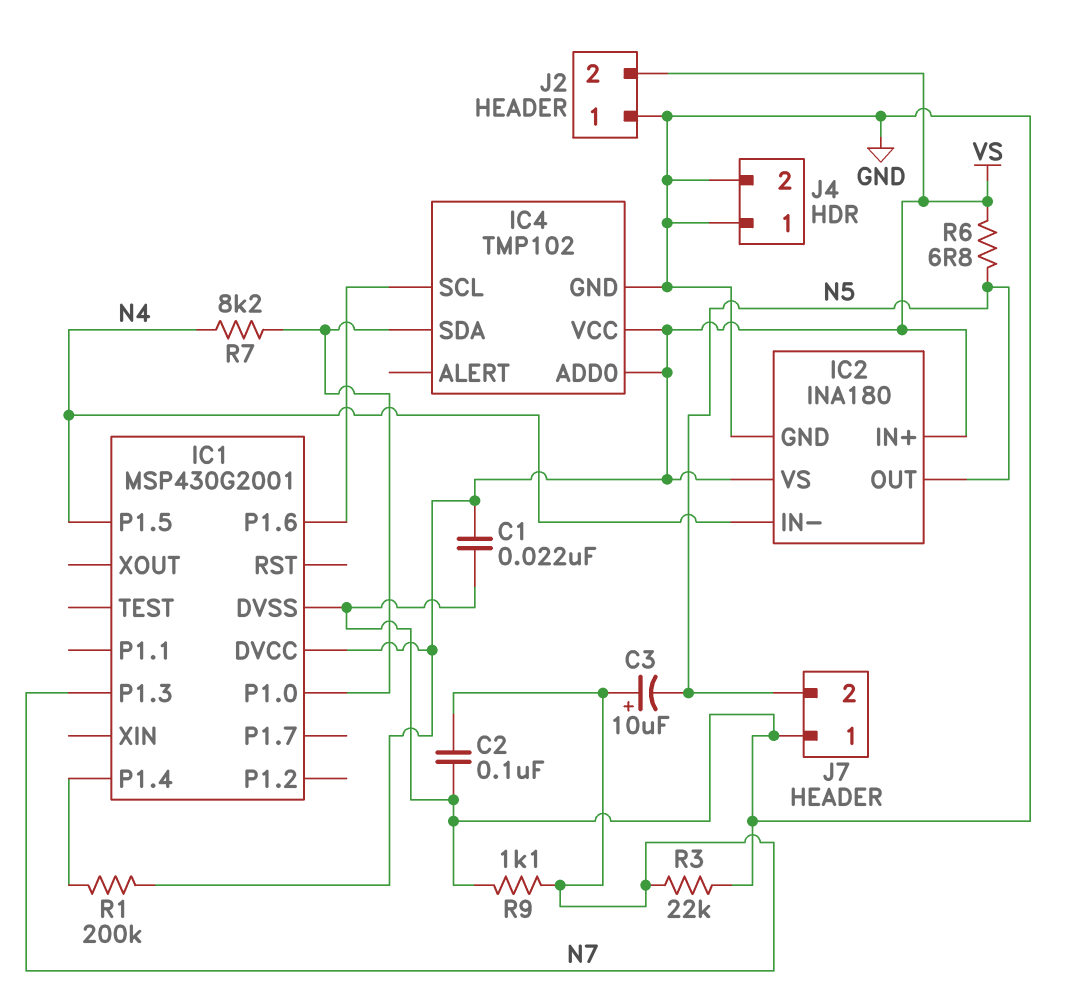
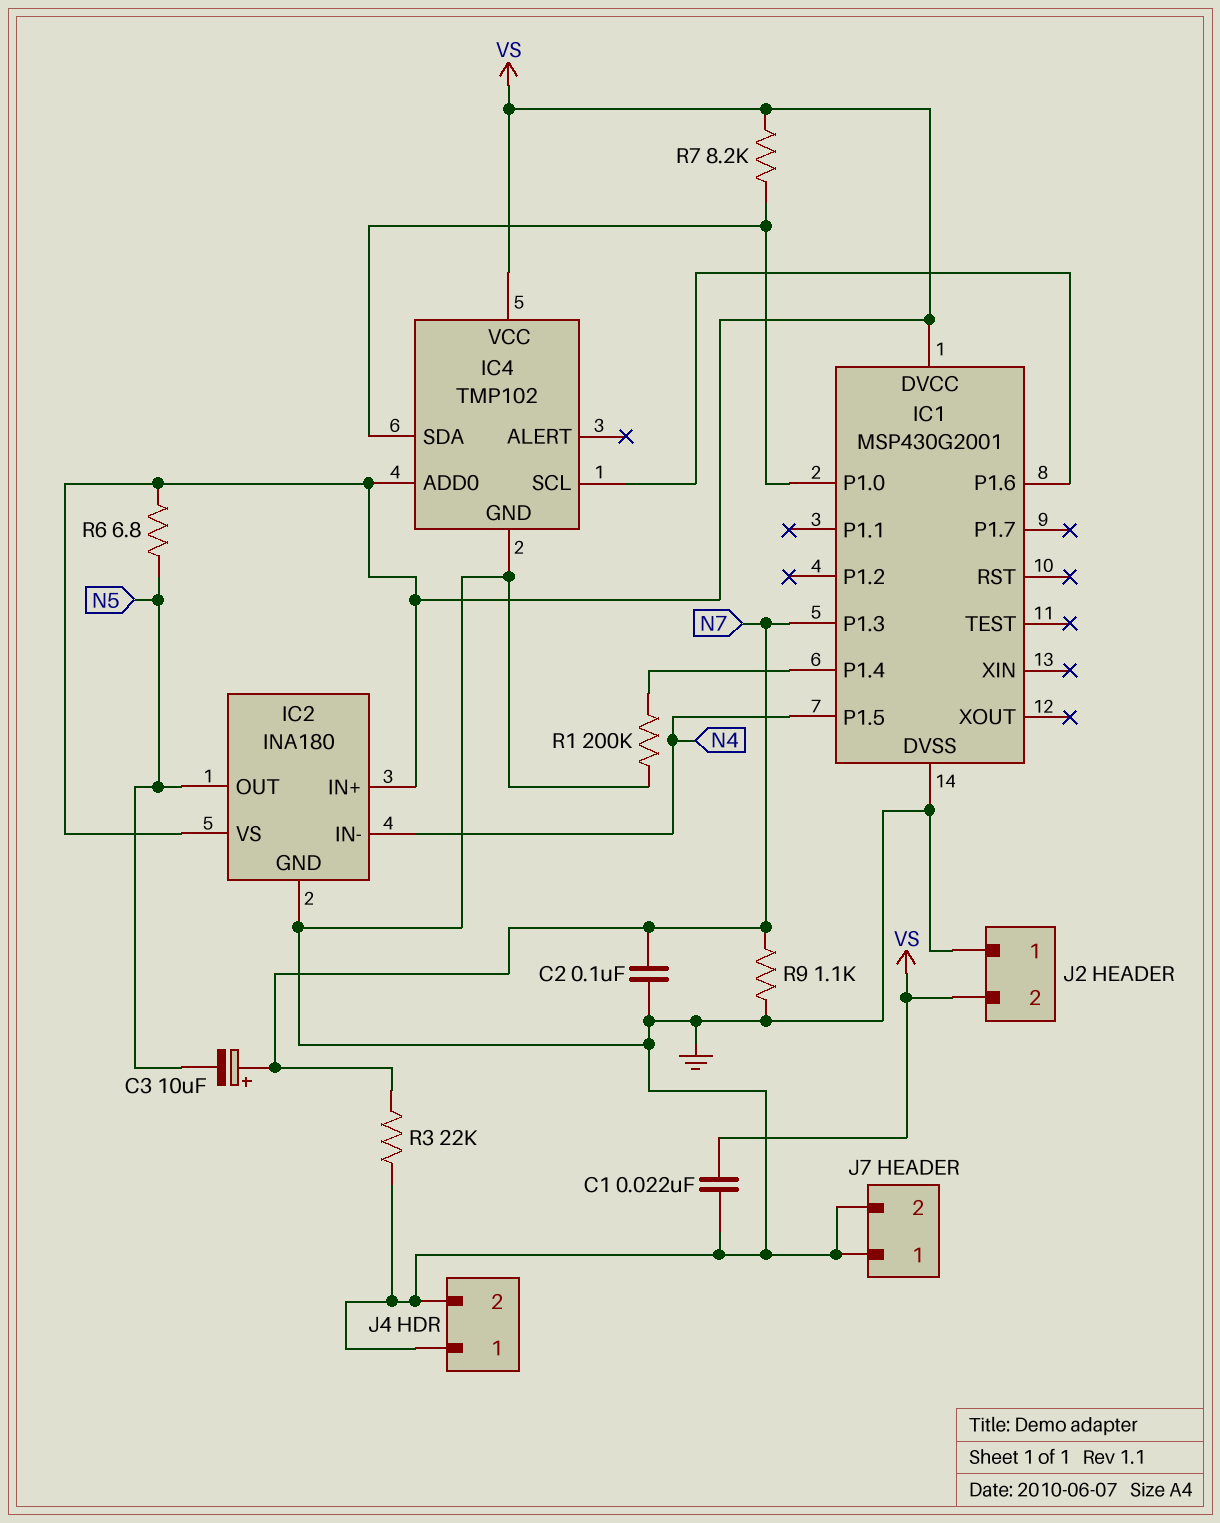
J7 pin 2: N5 -> GND
R1: 200k (IC1/P1.4, VS) -> 200k (GND, IC1/P1.4)
R7: 8.2k (IC1/P1.0, N4) -> 8.2k (IC1/P1.0, VS)

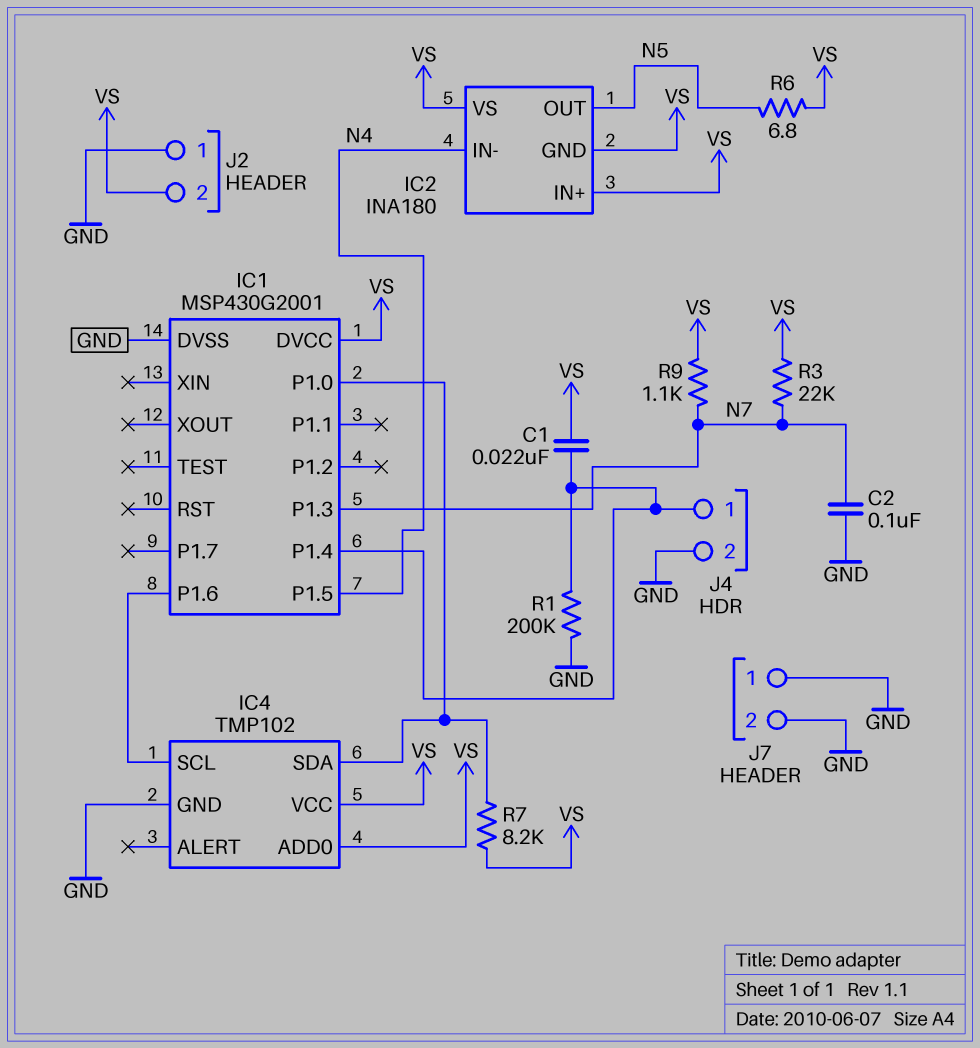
C1: 22nF (GND, VS) -> 22nF (IC1/P1.4, VS)
C3: 10uF (plus N7, minus N5) -> none
IC2 pin GND: GND -> VS
J4 pin 1: GND -> IC1/P1.4
R3: 22k (GND, N7) -> 22k (N7, VS)
R9: 1.1k (GND, N7) -> 1.1k (N7, VS)

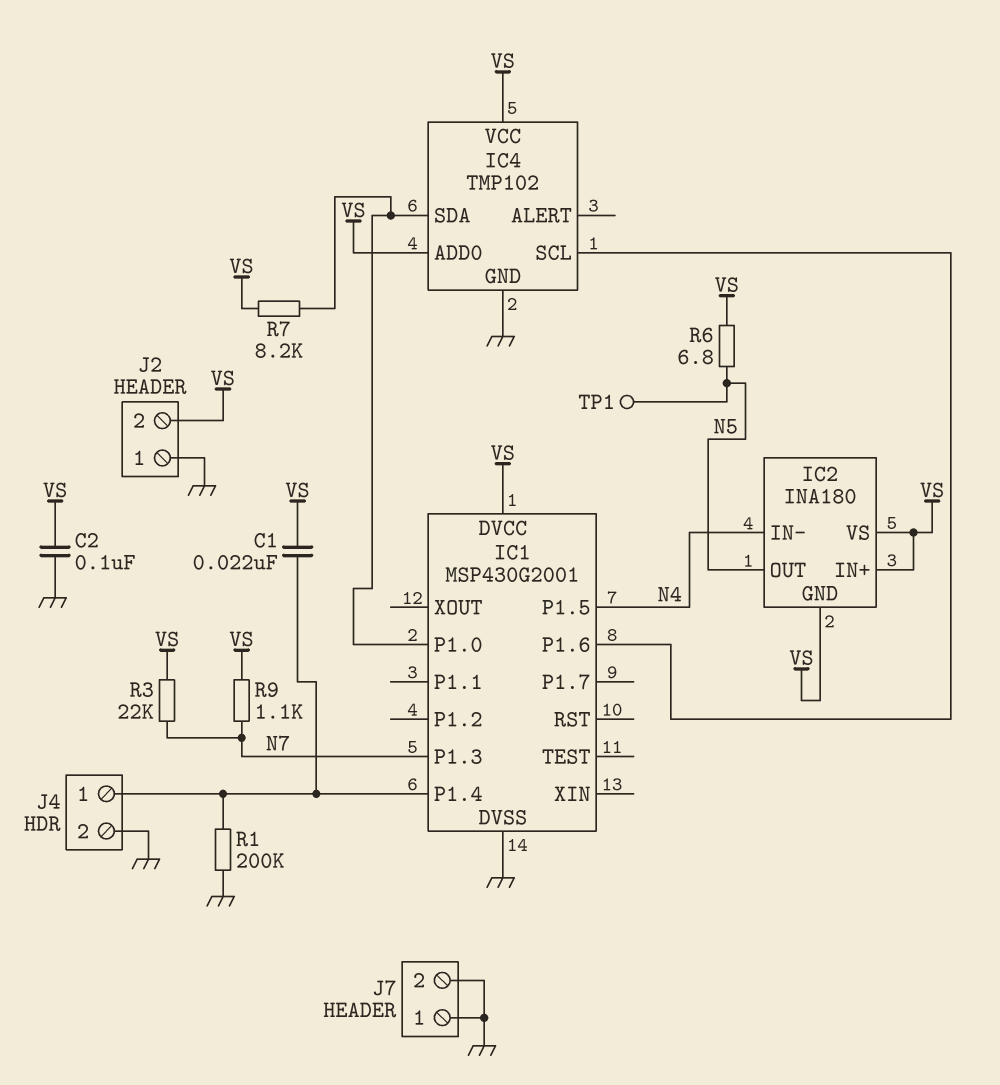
C2: 100nF (GND, N7) -> 100nF (GND, VS)
TP1: none -> test point (N5)

